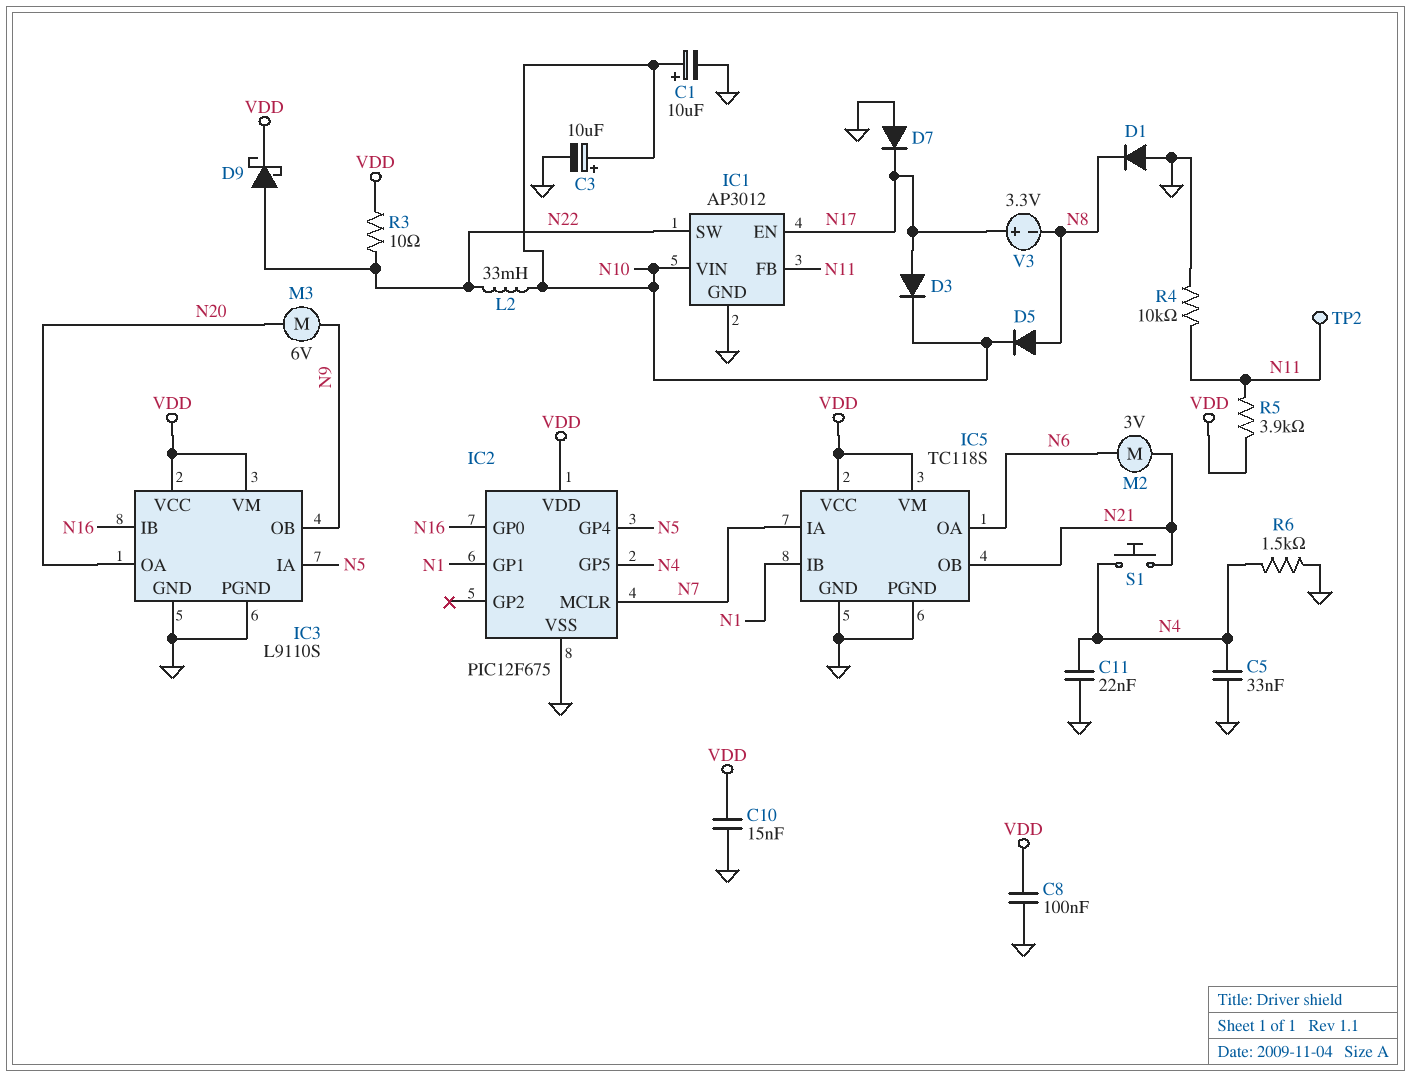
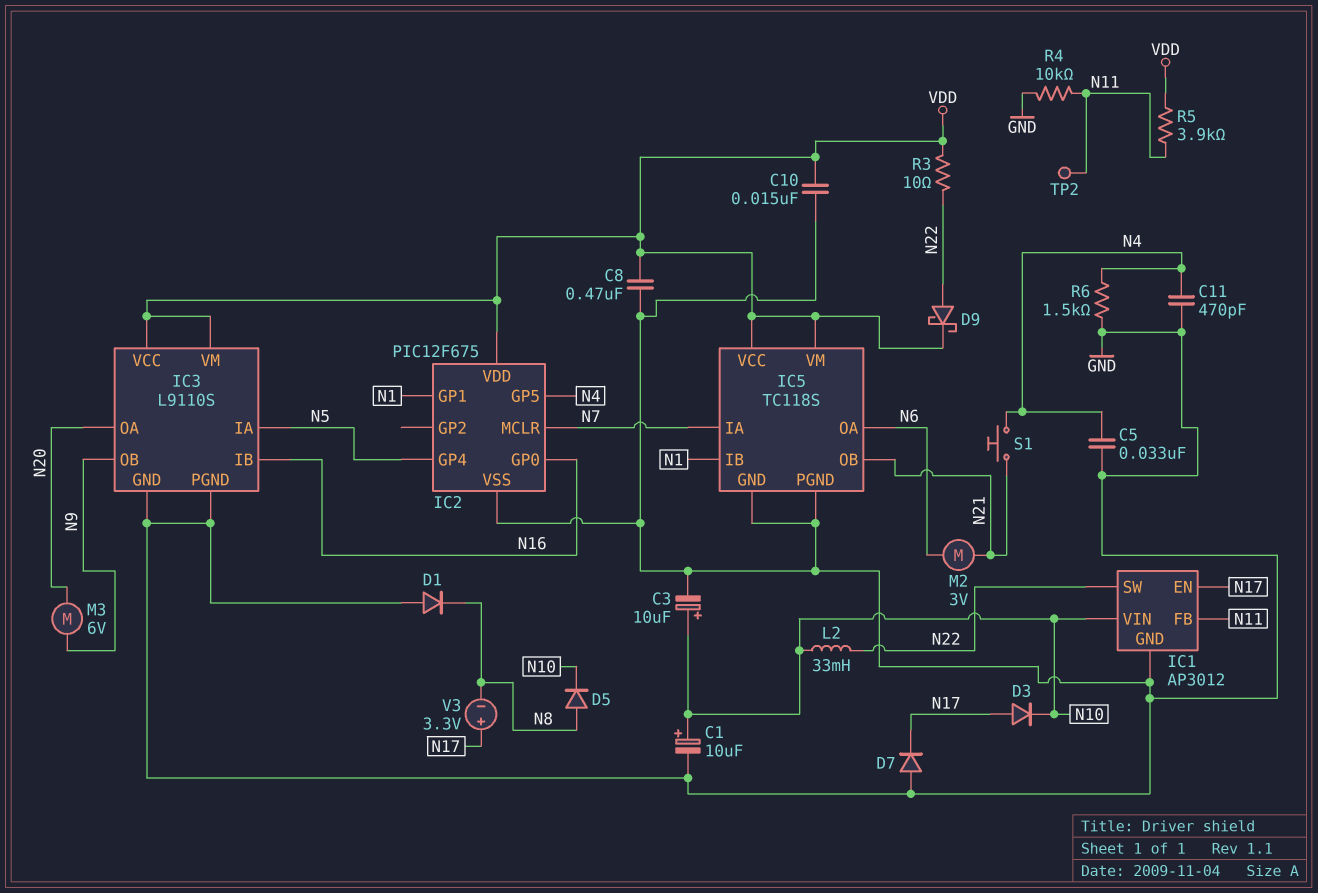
C8: 100nF (GND, VDD) -> 470nF (GND, VDD)
C11: 22nF (GND, N4) -> 470pF (GND, N4)

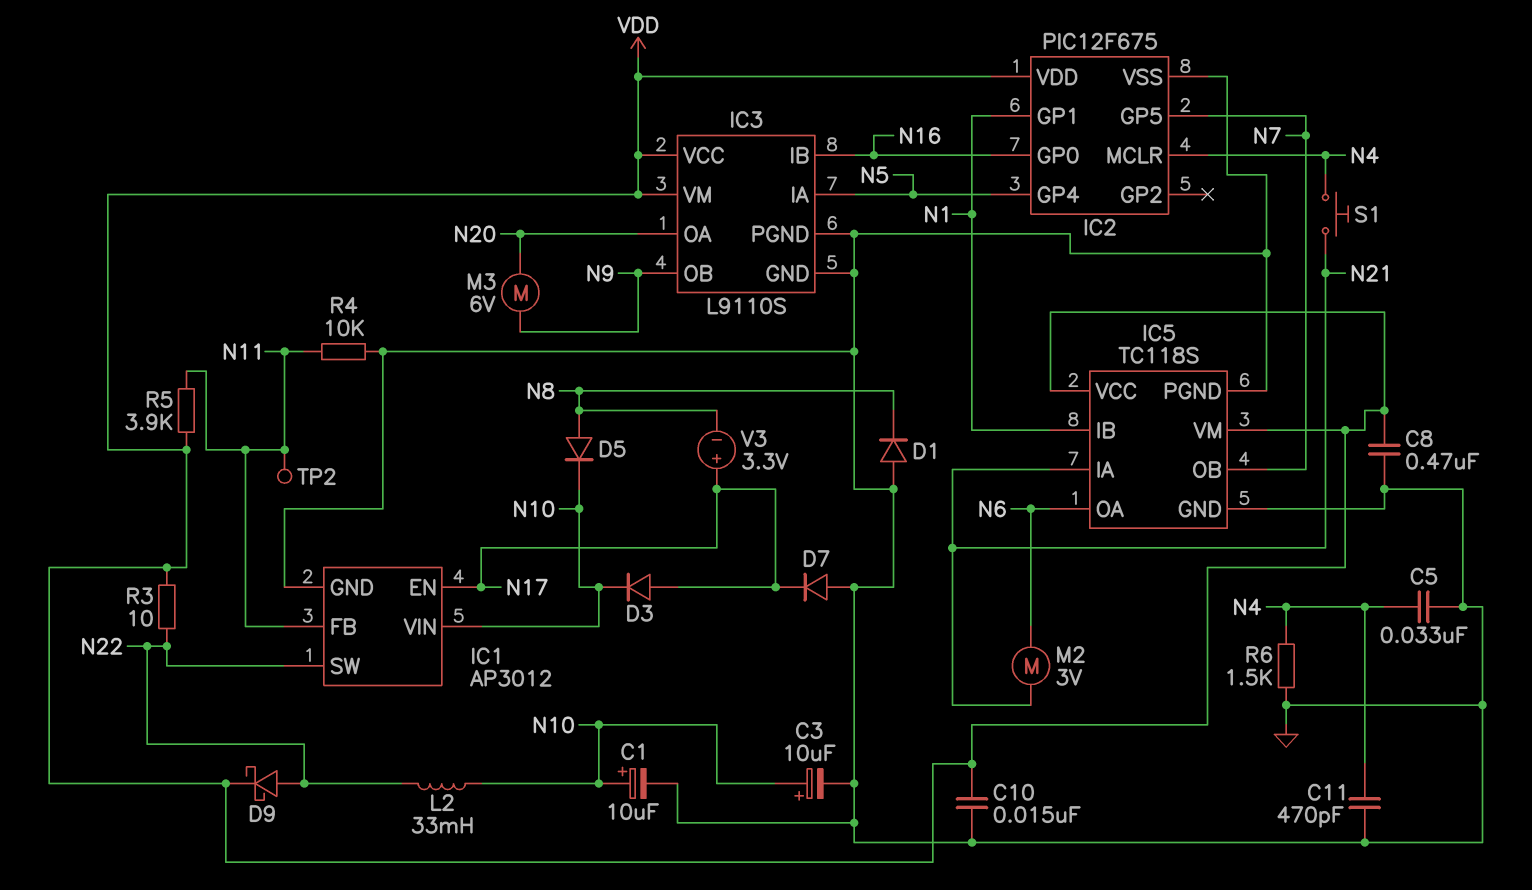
IC2 pin GP5: N4 -> N7
IC2 pin MCLR: N7 -> N4
IC5 pin IA: N7 -> N21
IC5 pin OB: N21 -> N7

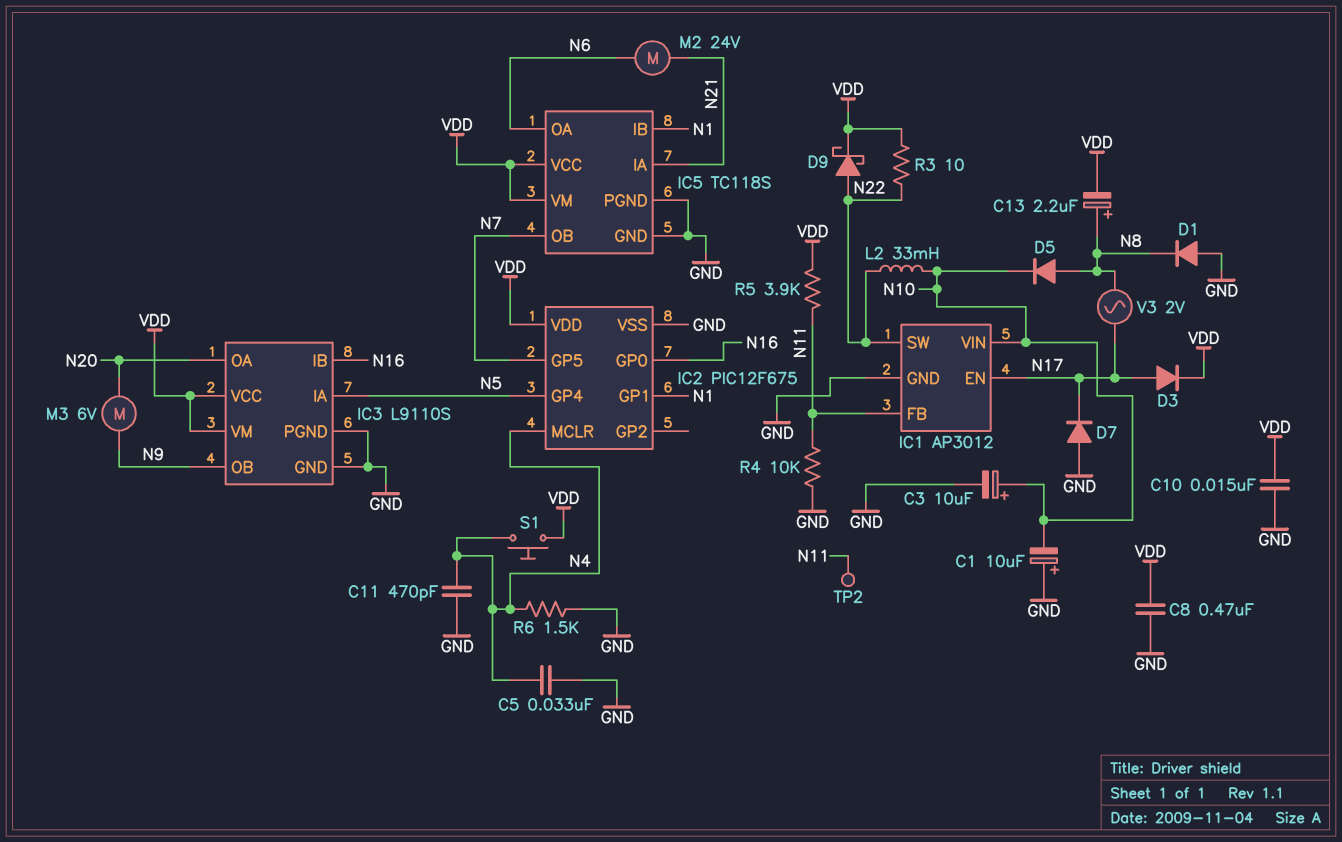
C1: 10uF (plus N10, minus GND) -> 10uF (plus GND, minus N10)
C13: none -> 2.2uF (plus N8, minus VDD)
D3: diode (A N17, K N10) -> diode (A N17, K VDD)
M2: motor 3V (N6, N21) -> motor 24V (N6, N21)
S1: button (N4, N21) -> button (N4, VDD)
V3: 3.3V (plus N17, minus N8) -> AC 2V (N8, N17)

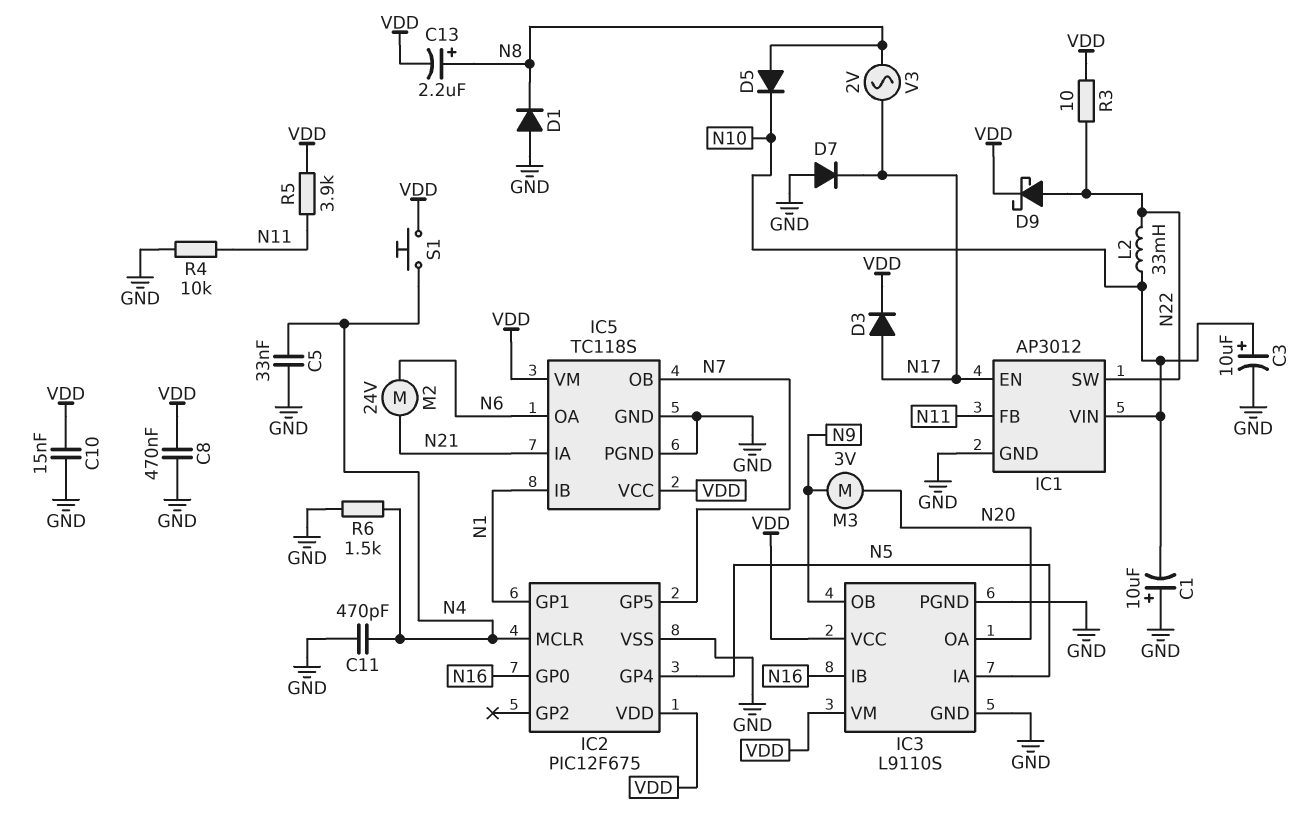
M3: motor 6V (N9, N20) -> motor 3V (N9, N20)
TP2: test point (N11) -> none

